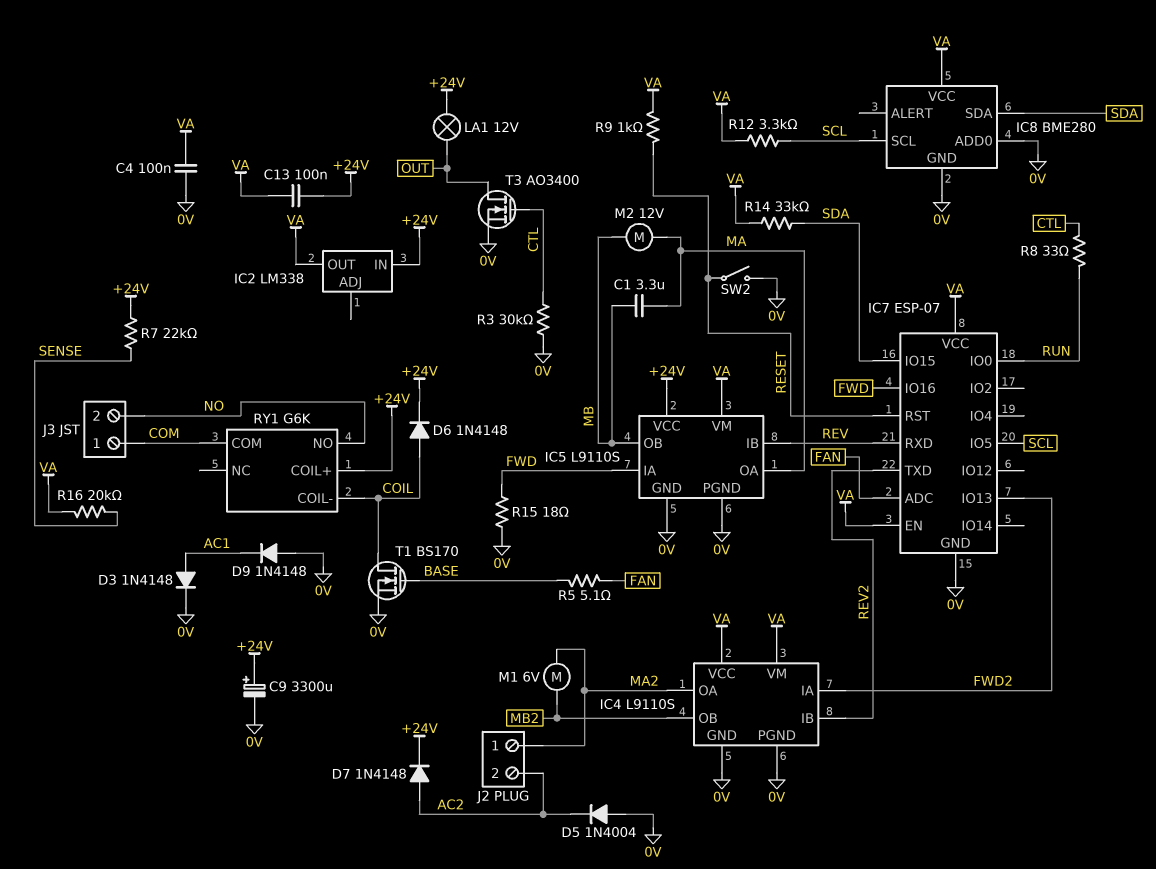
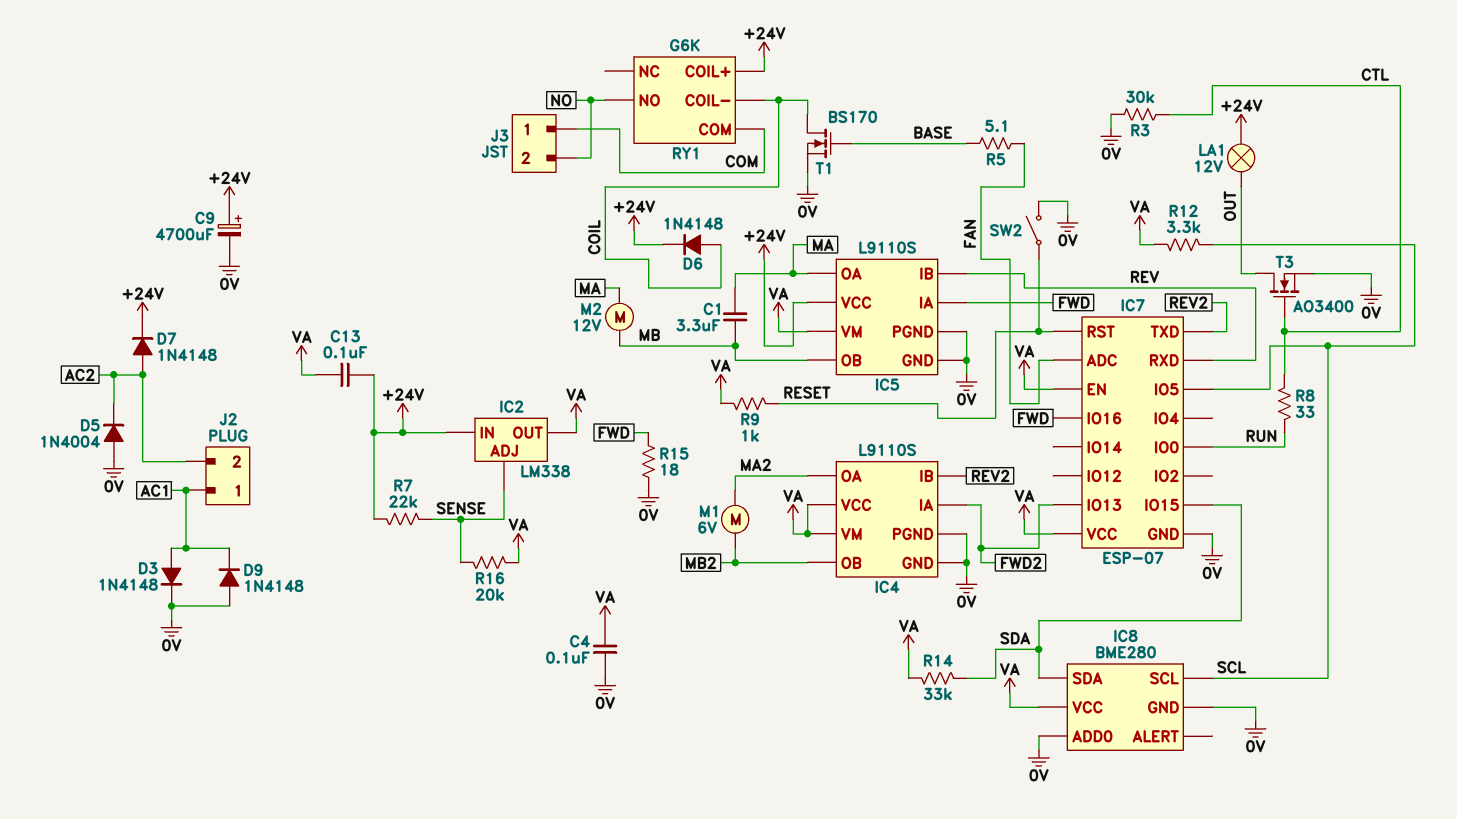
C9: 3300uF (plus +24V, minus 0V) -> 4700uF (plus +24V, minus 0V)
IC2 pin ADJ: none -> SENSE
J2 pin 1: MA2 -> AC1

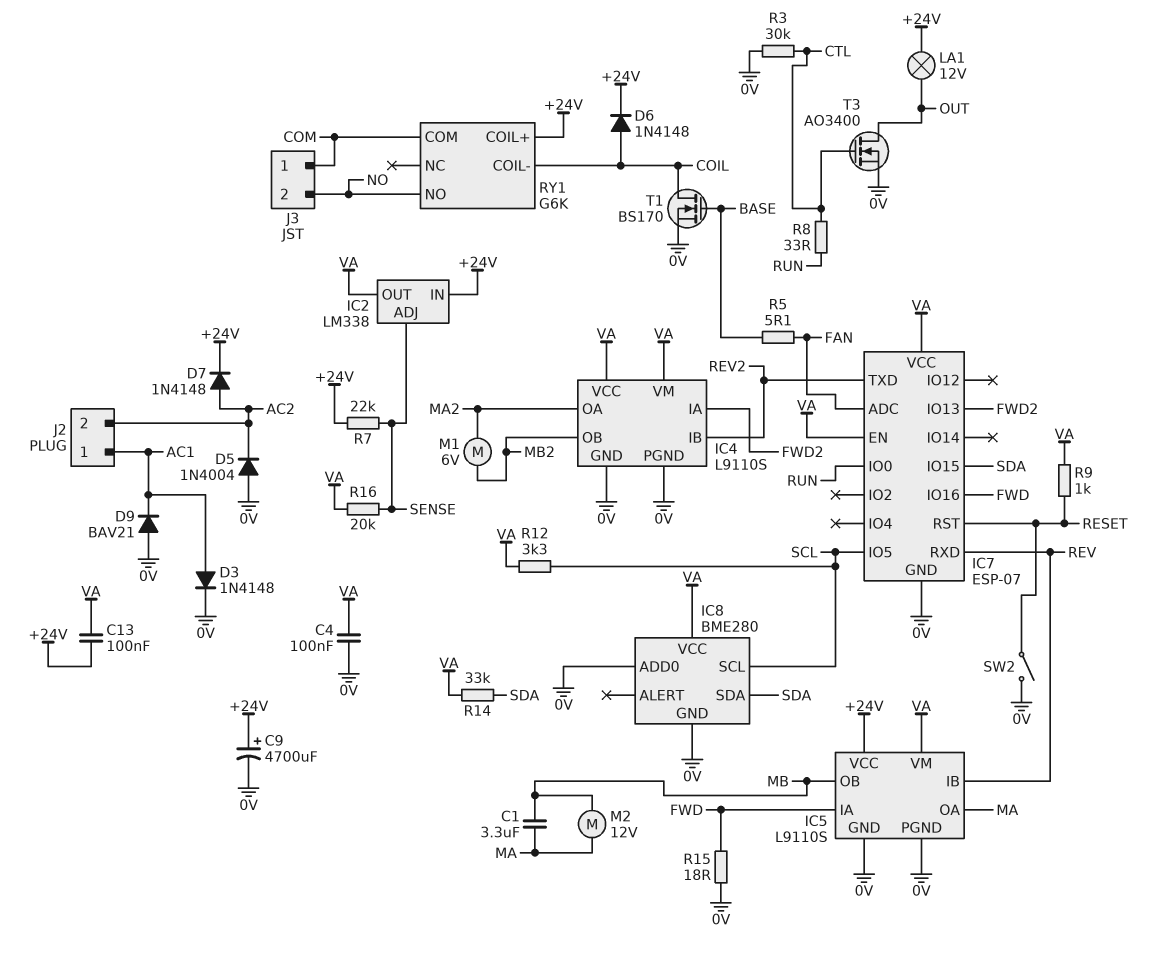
D9: diode 1N4148 (A 0V, K AC1) -> diode BAV21 (A 0V, K AC1)

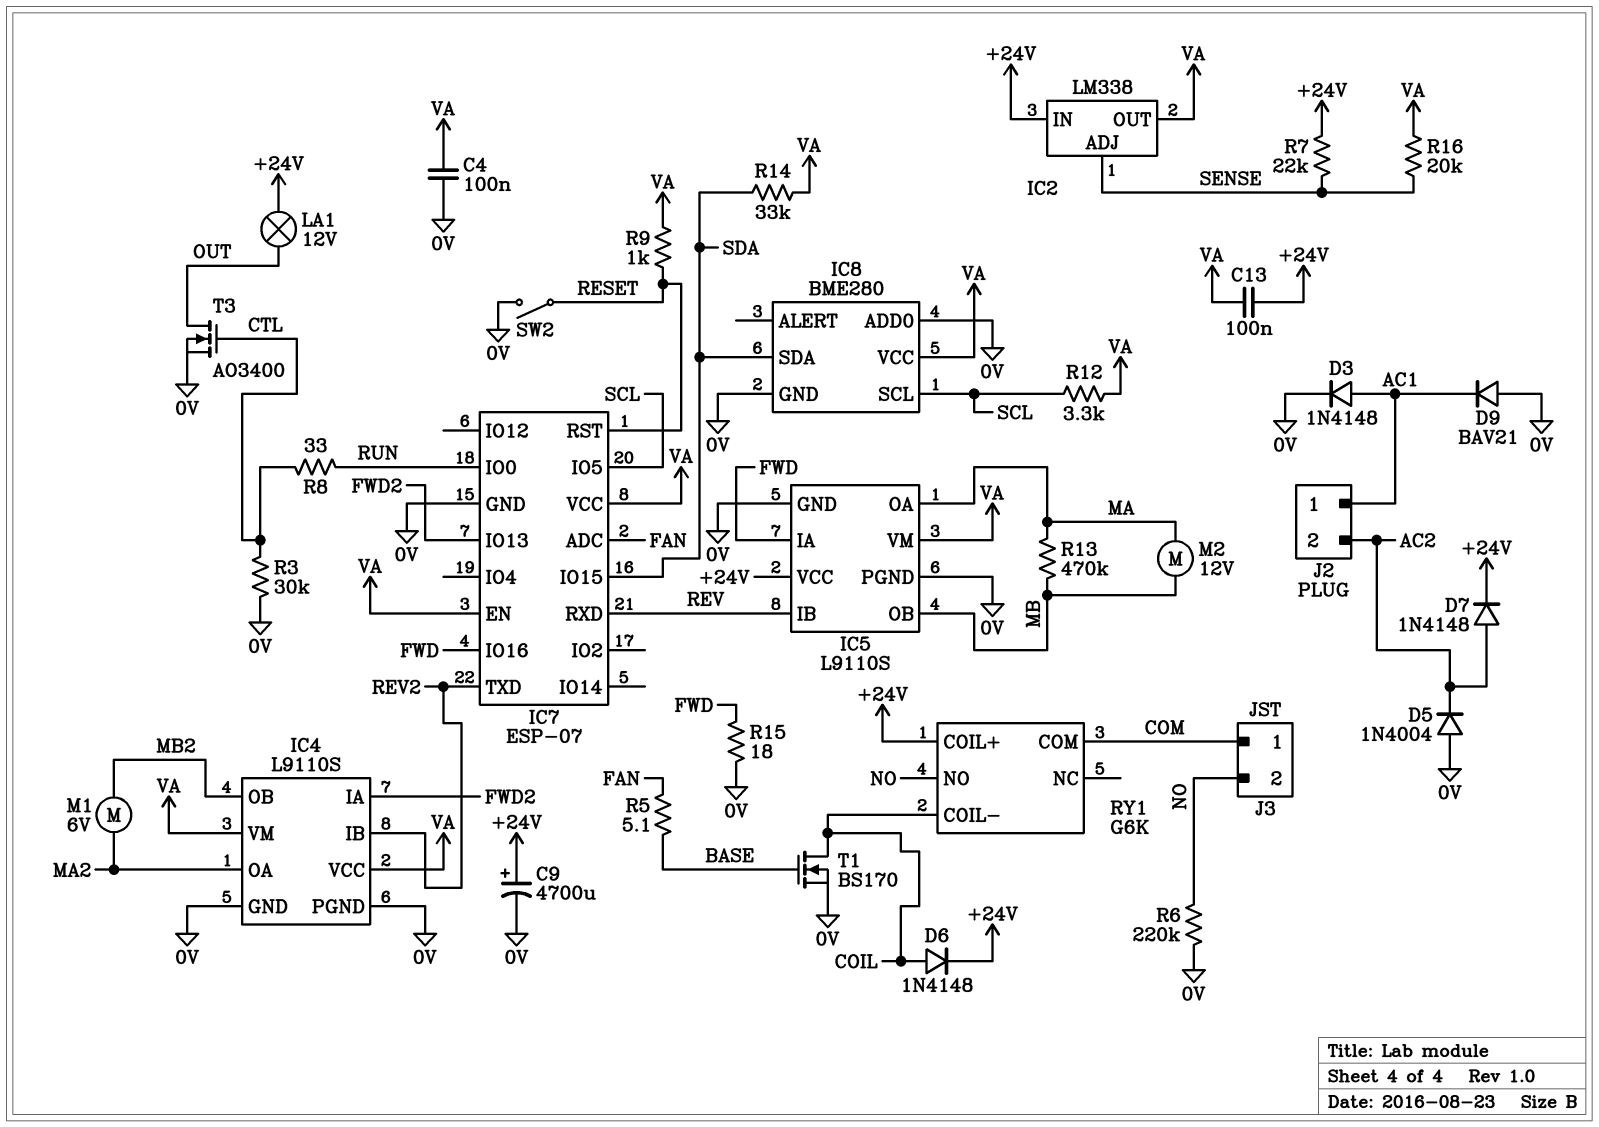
C1: 3.3uF (MA, MB) -> none
R6: none -> 220k (0V, NO)
R13: none -> 470k (MA, MB)

